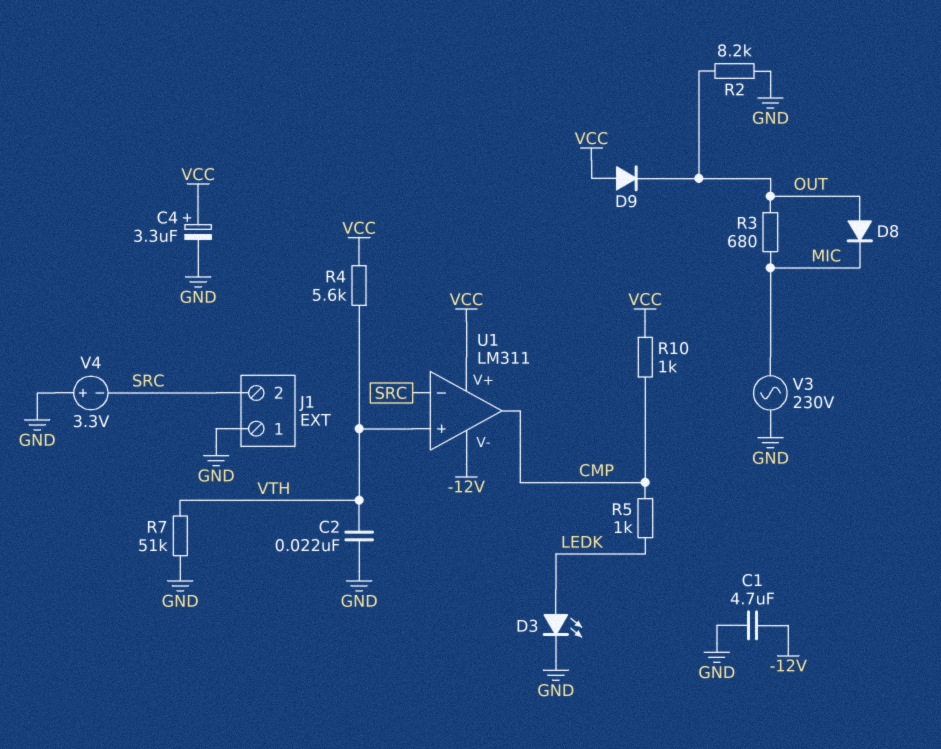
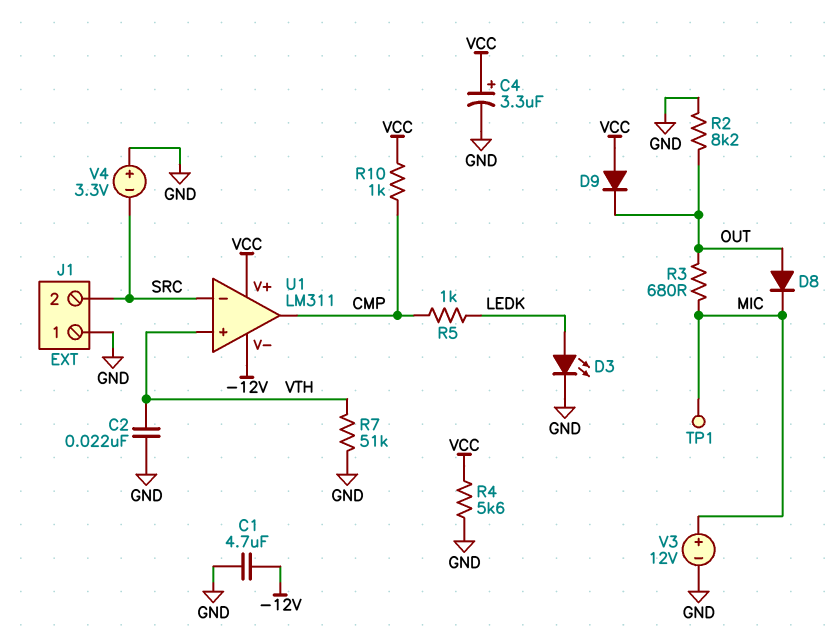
R4: 5.6k (VCC, VTH) -> 5.6k (GND, VCC)
TP1: none -> test point (MIC)
V3: AC 230V (GND, MIC) -> 12V (plus MIC, minus GND)

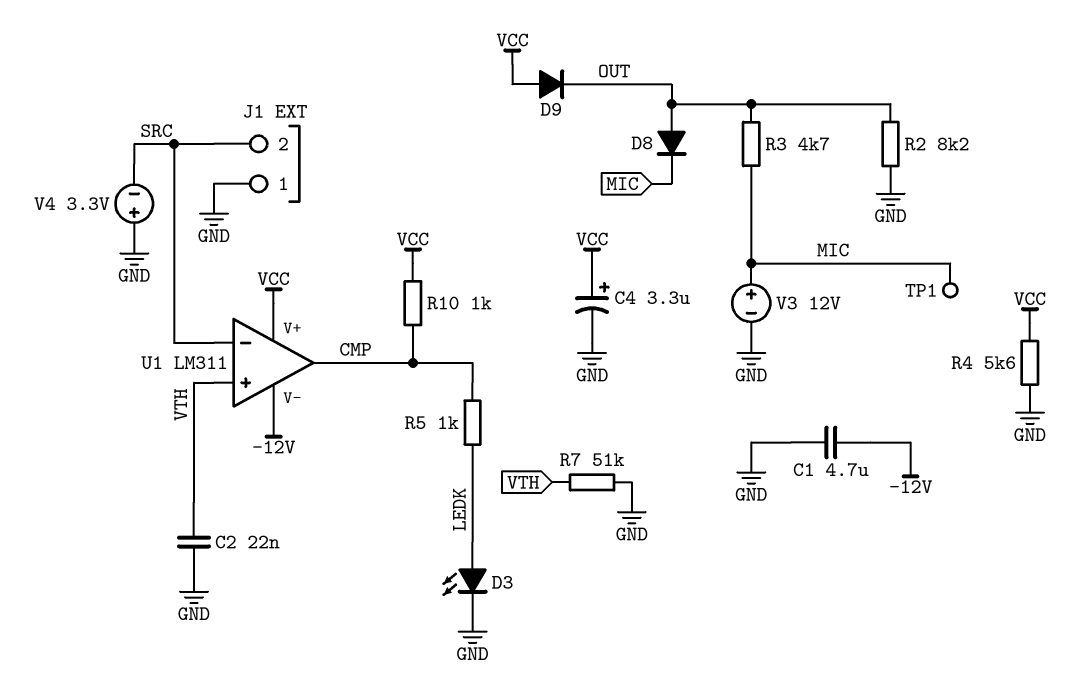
R3: 680 (MIC, OUT) -> 4.7k (MIC, OUT)

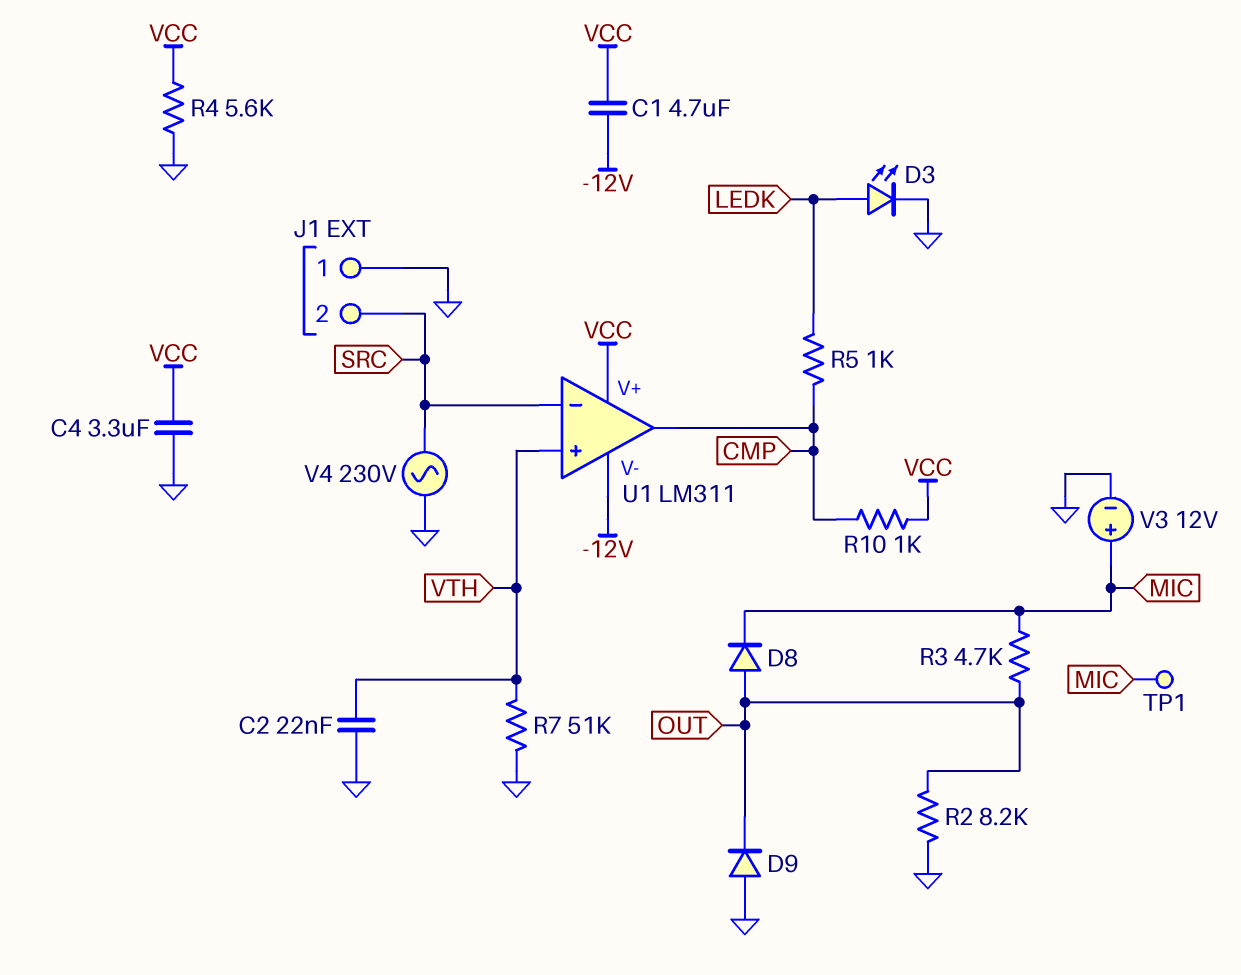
C1: 4.7uF (-12V, GND) -> 4.7uF (-12V, VCC)
C4: 3.3uF (plus VCC, minus GND) -> 3.3uF (GND, VCC)
D9: diode (A VCC, K OUT) -> diode (A GND, K OUT)
V4: 3.3V (plus GND, minus SRC) -> AC 230V (GND, SRC)

